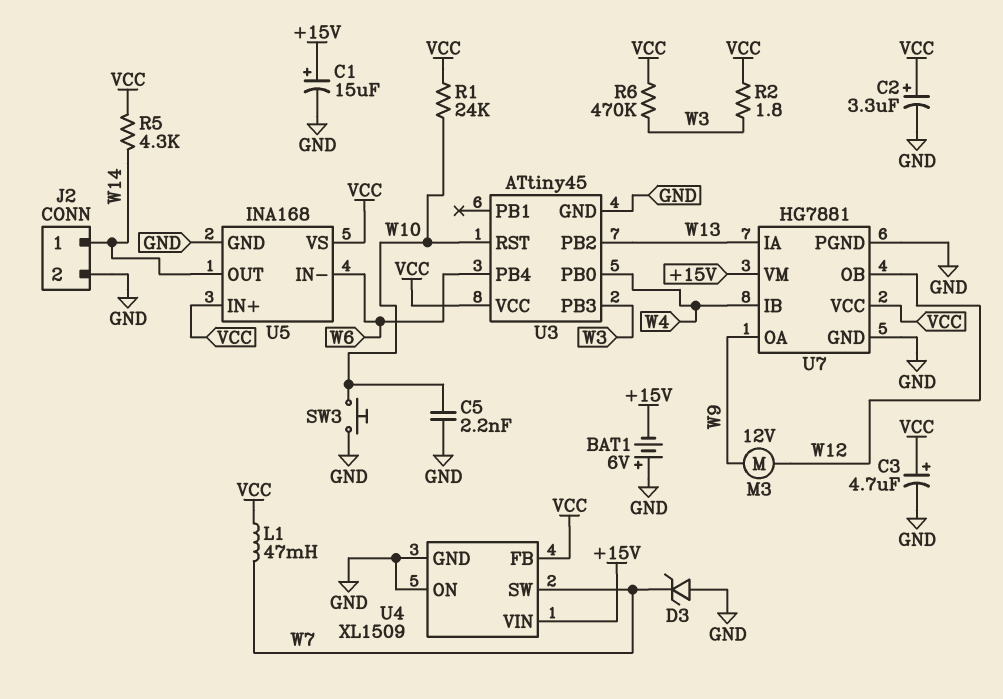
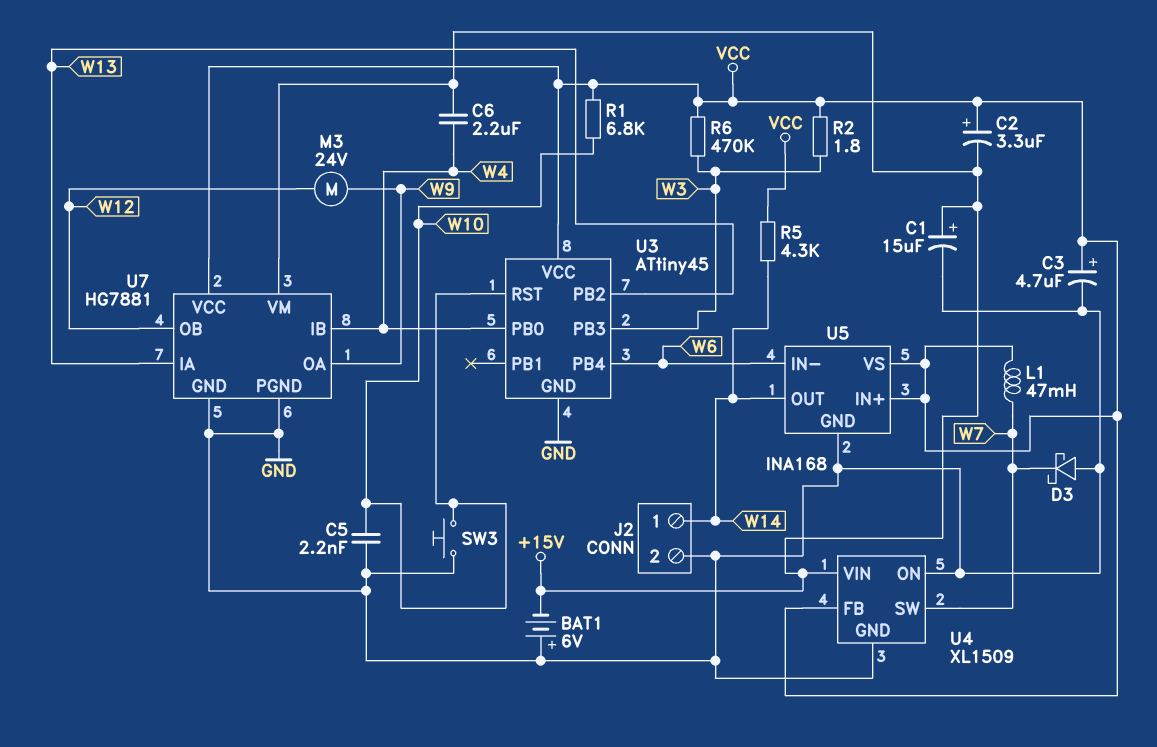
C2: 3.3uF (plus VCC, minus GND) -> 3.3uF (plus VCC, minus +15V)
C6: none -> 2.2uF (+15V, W4)
D3: zener (A GND, K W7) -> schottky (A GND, K W7)
M3: motor 12V (W9, W12) -> motor 24V (W9, W12)
R1: 24k (VCC, W10) -> 6.8k (VCC, W10)

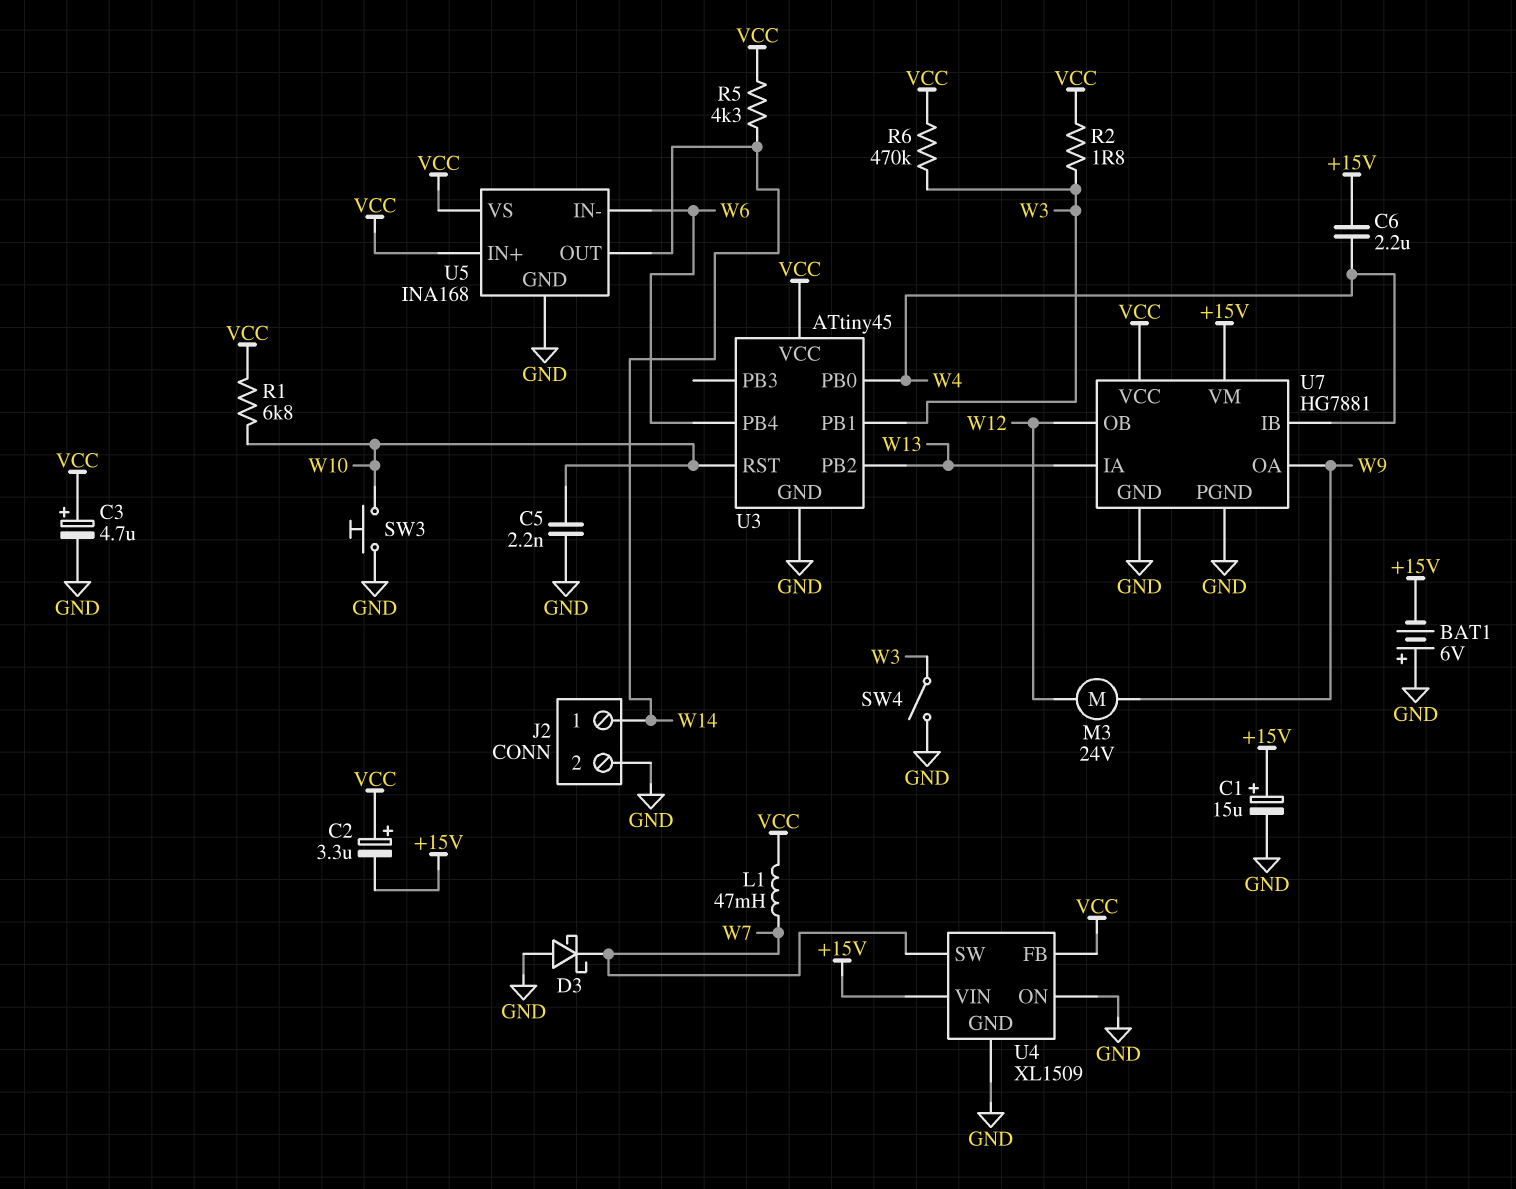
SW4: none -> switch (GND, W3)
U3 pin PB1: none -> W3
U3 pin PB3: W3 -> none

